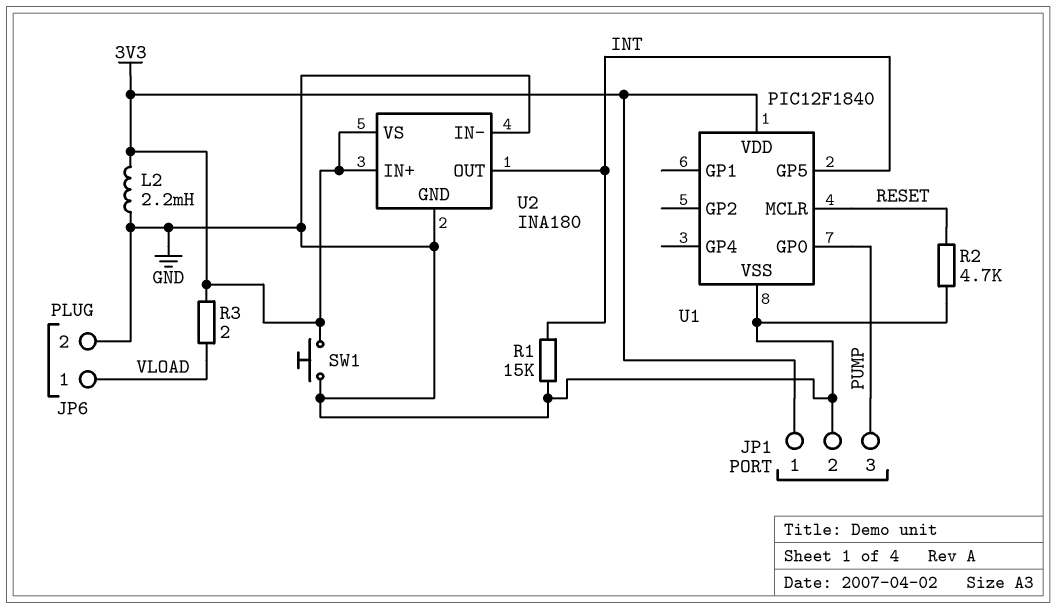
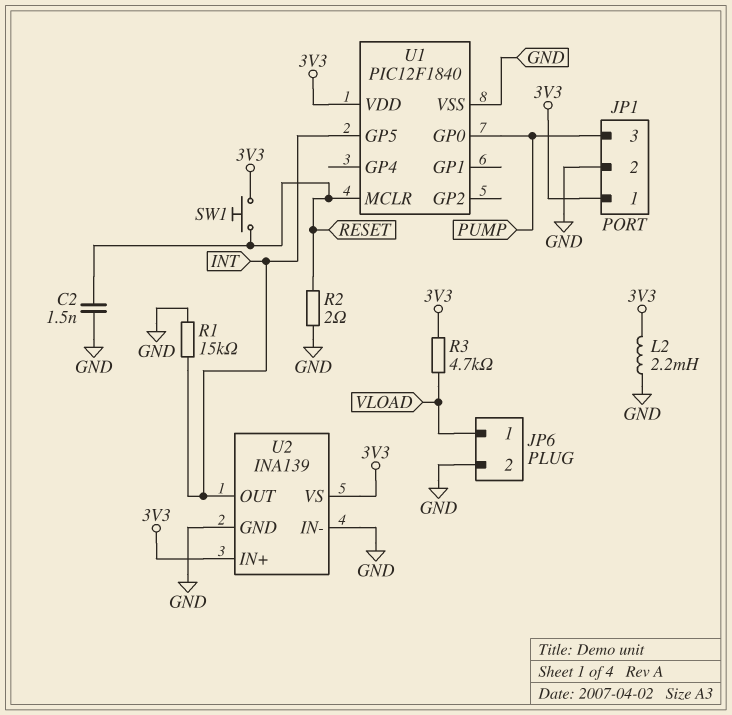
C2: none -> 1.5nF (GND, RESET)
R2: 4.7k (GND, RESET) -> 2 (GND, RESET)
R3: 2 (3V3, VLOAD) -> 4.7k (3V3, VLOAD)
SW1: button (3V3, GND) -> button (3V3, RESET)
U2: INA180 -> INA139

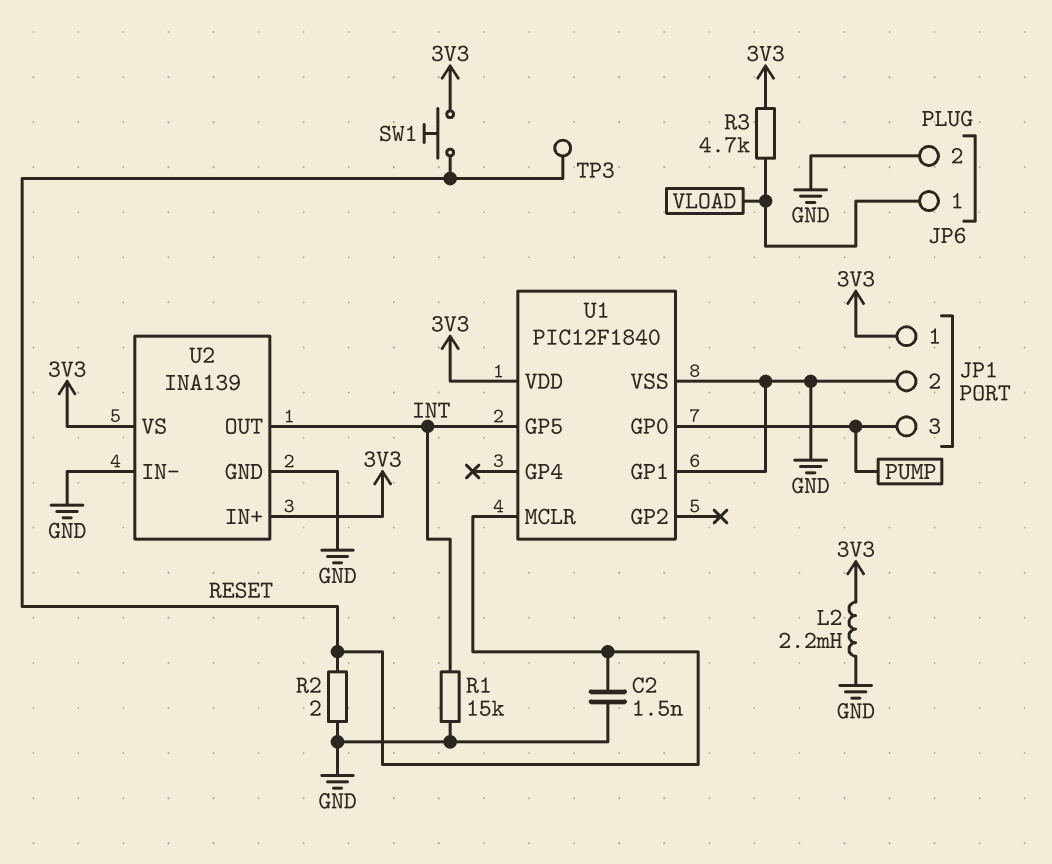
TP3: none -> test point (RESET)
U1 pin GP1: none -> GND

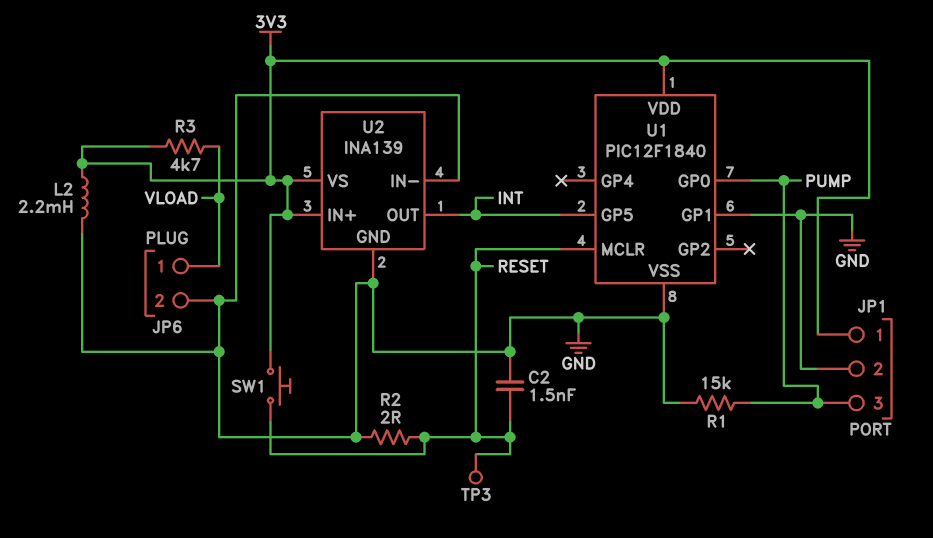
R1: 15k (GND, INT) -> 15k (GND, PUMP)

